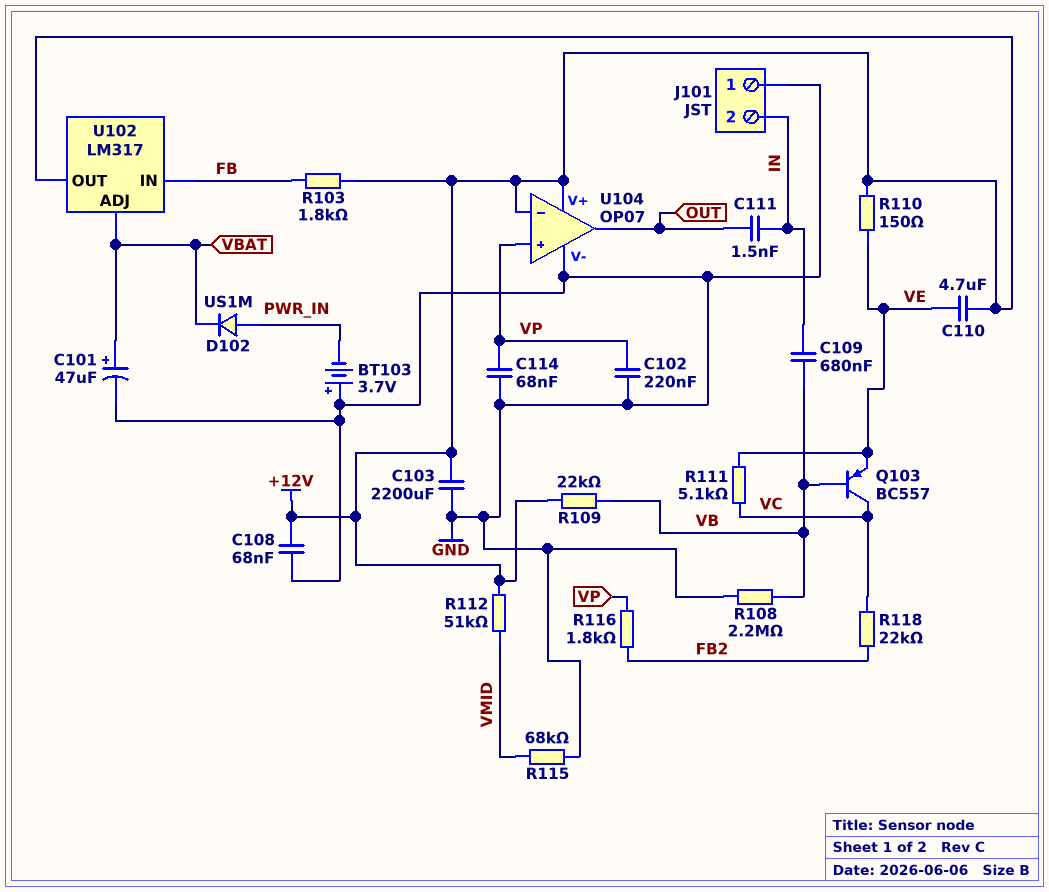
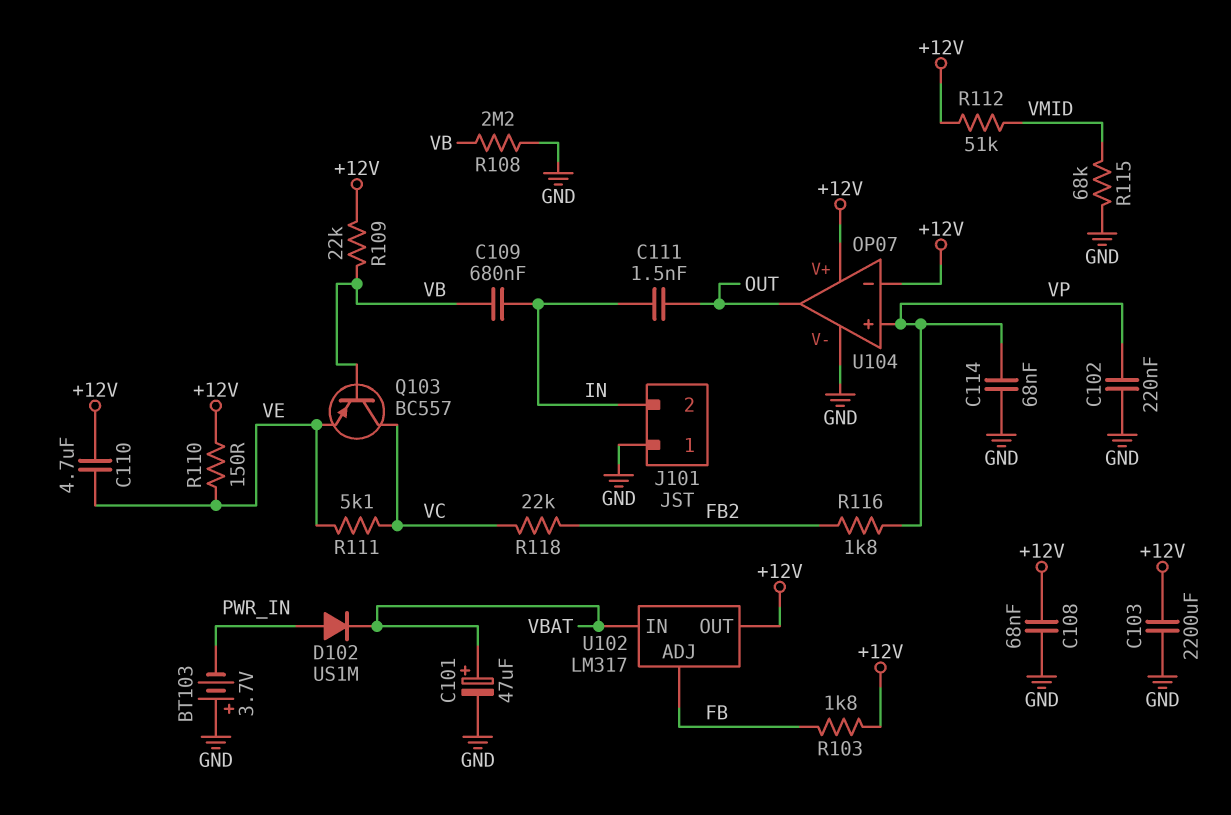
U102 pin ADJ: VBAT -> FB
U102 pin IN: FB -> VBAT

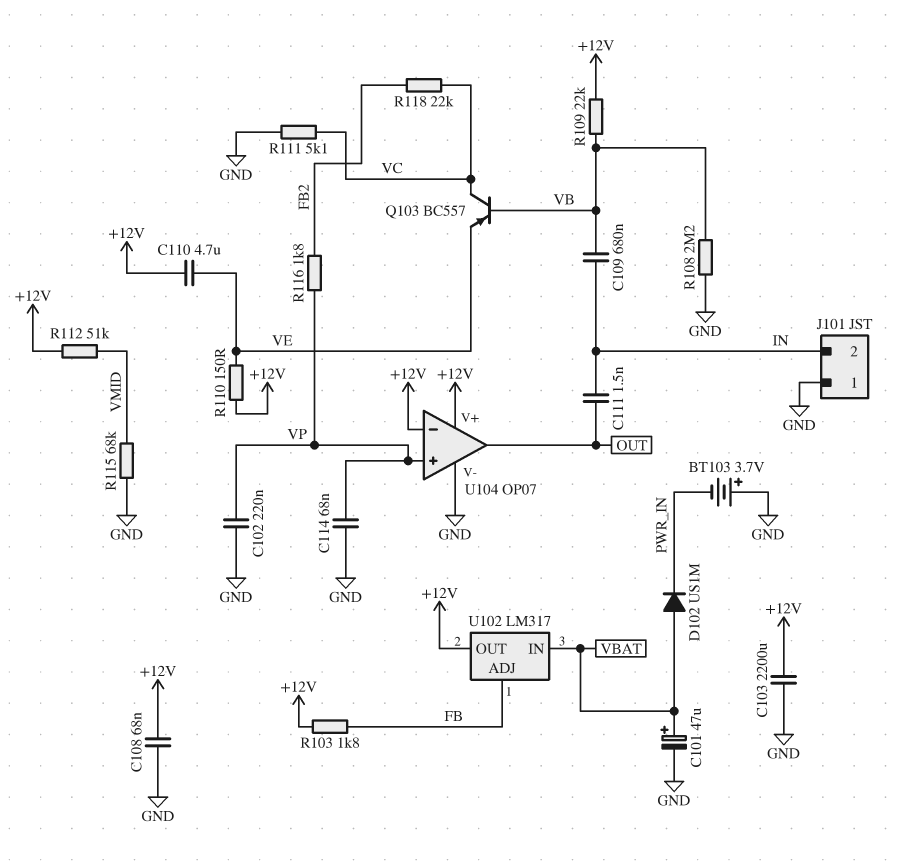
D102: diode US1M (A PWR_IN, K VBAT) -> diode US1M (A VBAT, K PWR_IN)
R111: 5.1k (VC, VE) -> 5.1k (GND, VC)

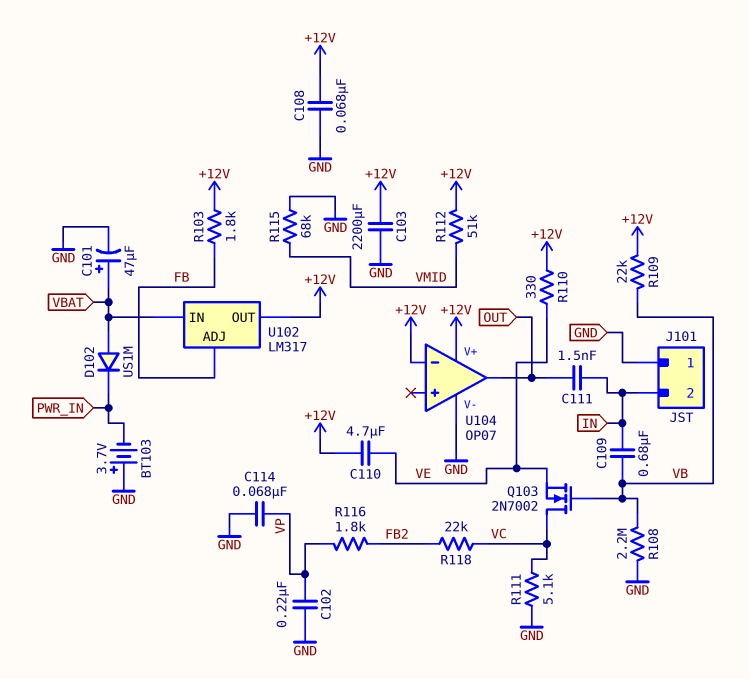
Q103: PNP BC557 (B VB, C VC, E VE) -> NMOS 2N7002 (G VB, D VC, S VE)
R110: 150 (+12V, VE) -> 330 (+12V, VE)
U104 pin in+: VP -> none

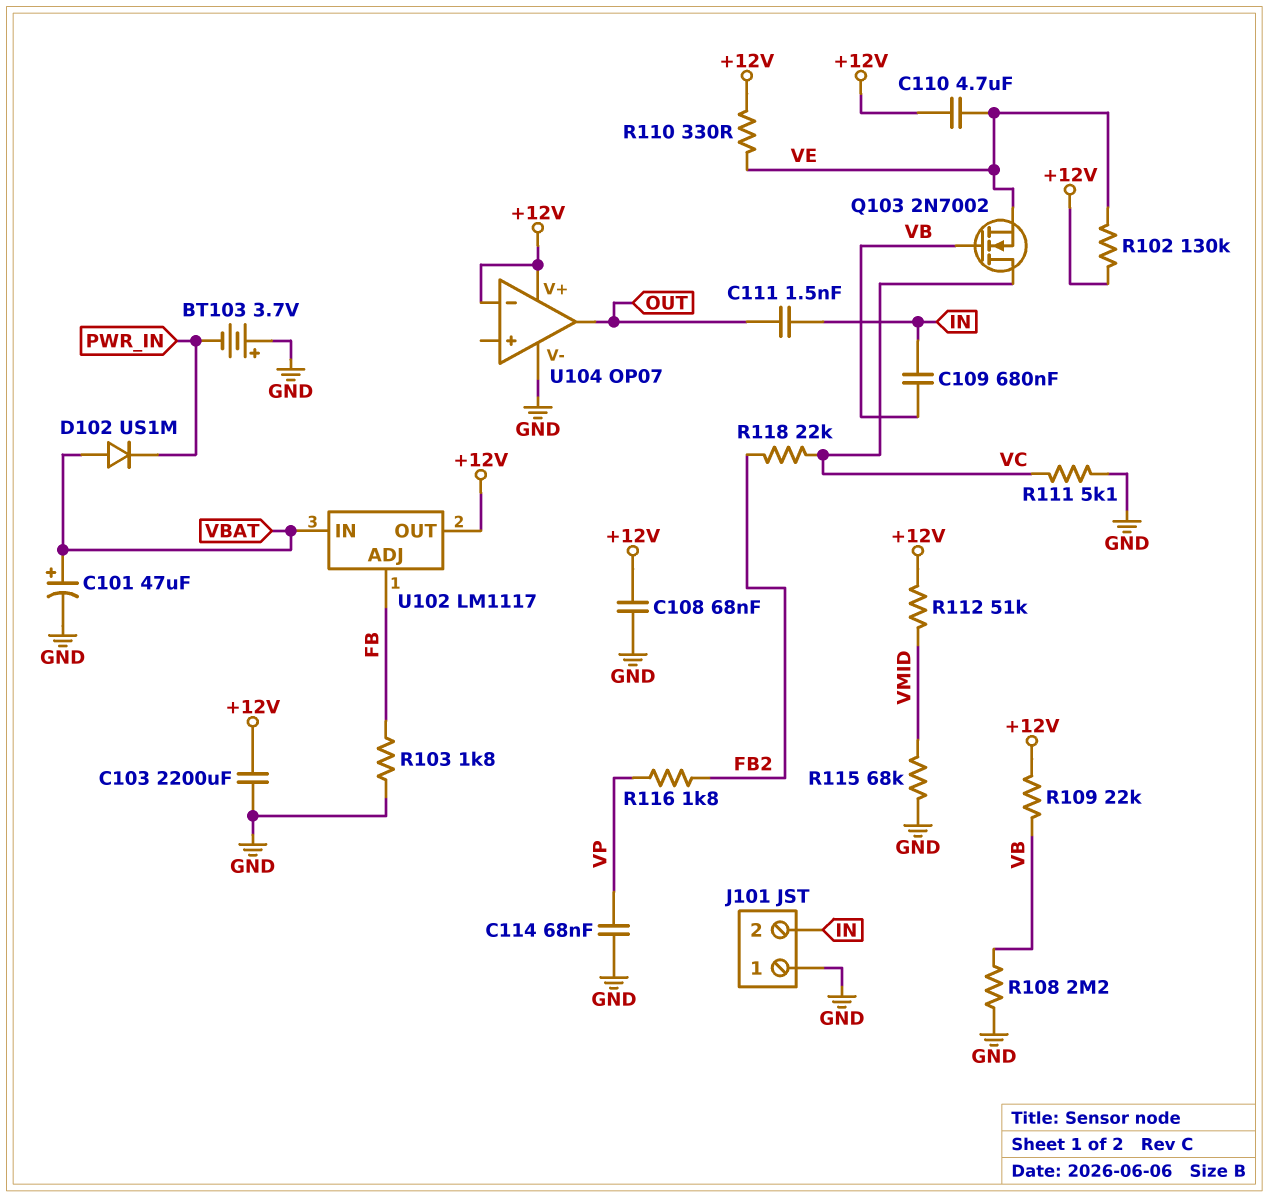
C102: 220nF (GND, VP) -> none
R102: none -> 130k (+12V, VE)
R103: 1.8k (+12V, FB) -> 1.8k (FB, GND)
U102: LM317 -> LM1117

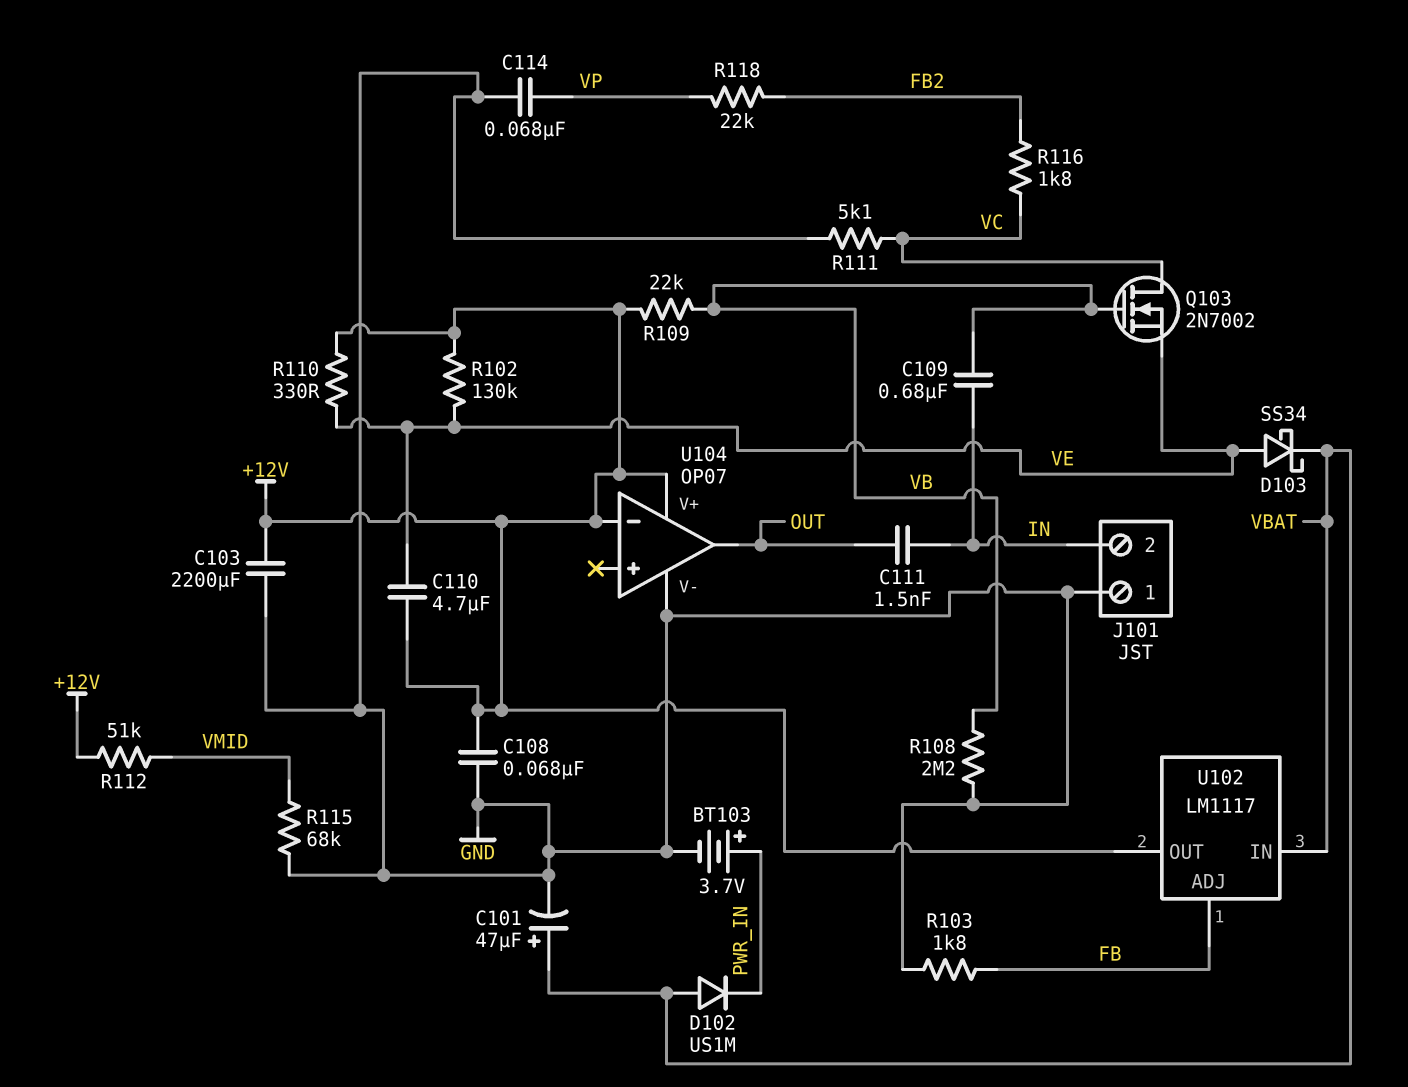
BT103: 3.7V (plus GND, minus PWR_IN) -> 3.7V (plus PWR_IN, minus GND)
D103: none -> schottky SS34 (A VE, K VBAT)
R116: 1.8k (FB2, VP) -> 1.8k (FB2, VC)
R118: 22k (FB2, VC) -> 22k (FB2, VP)

